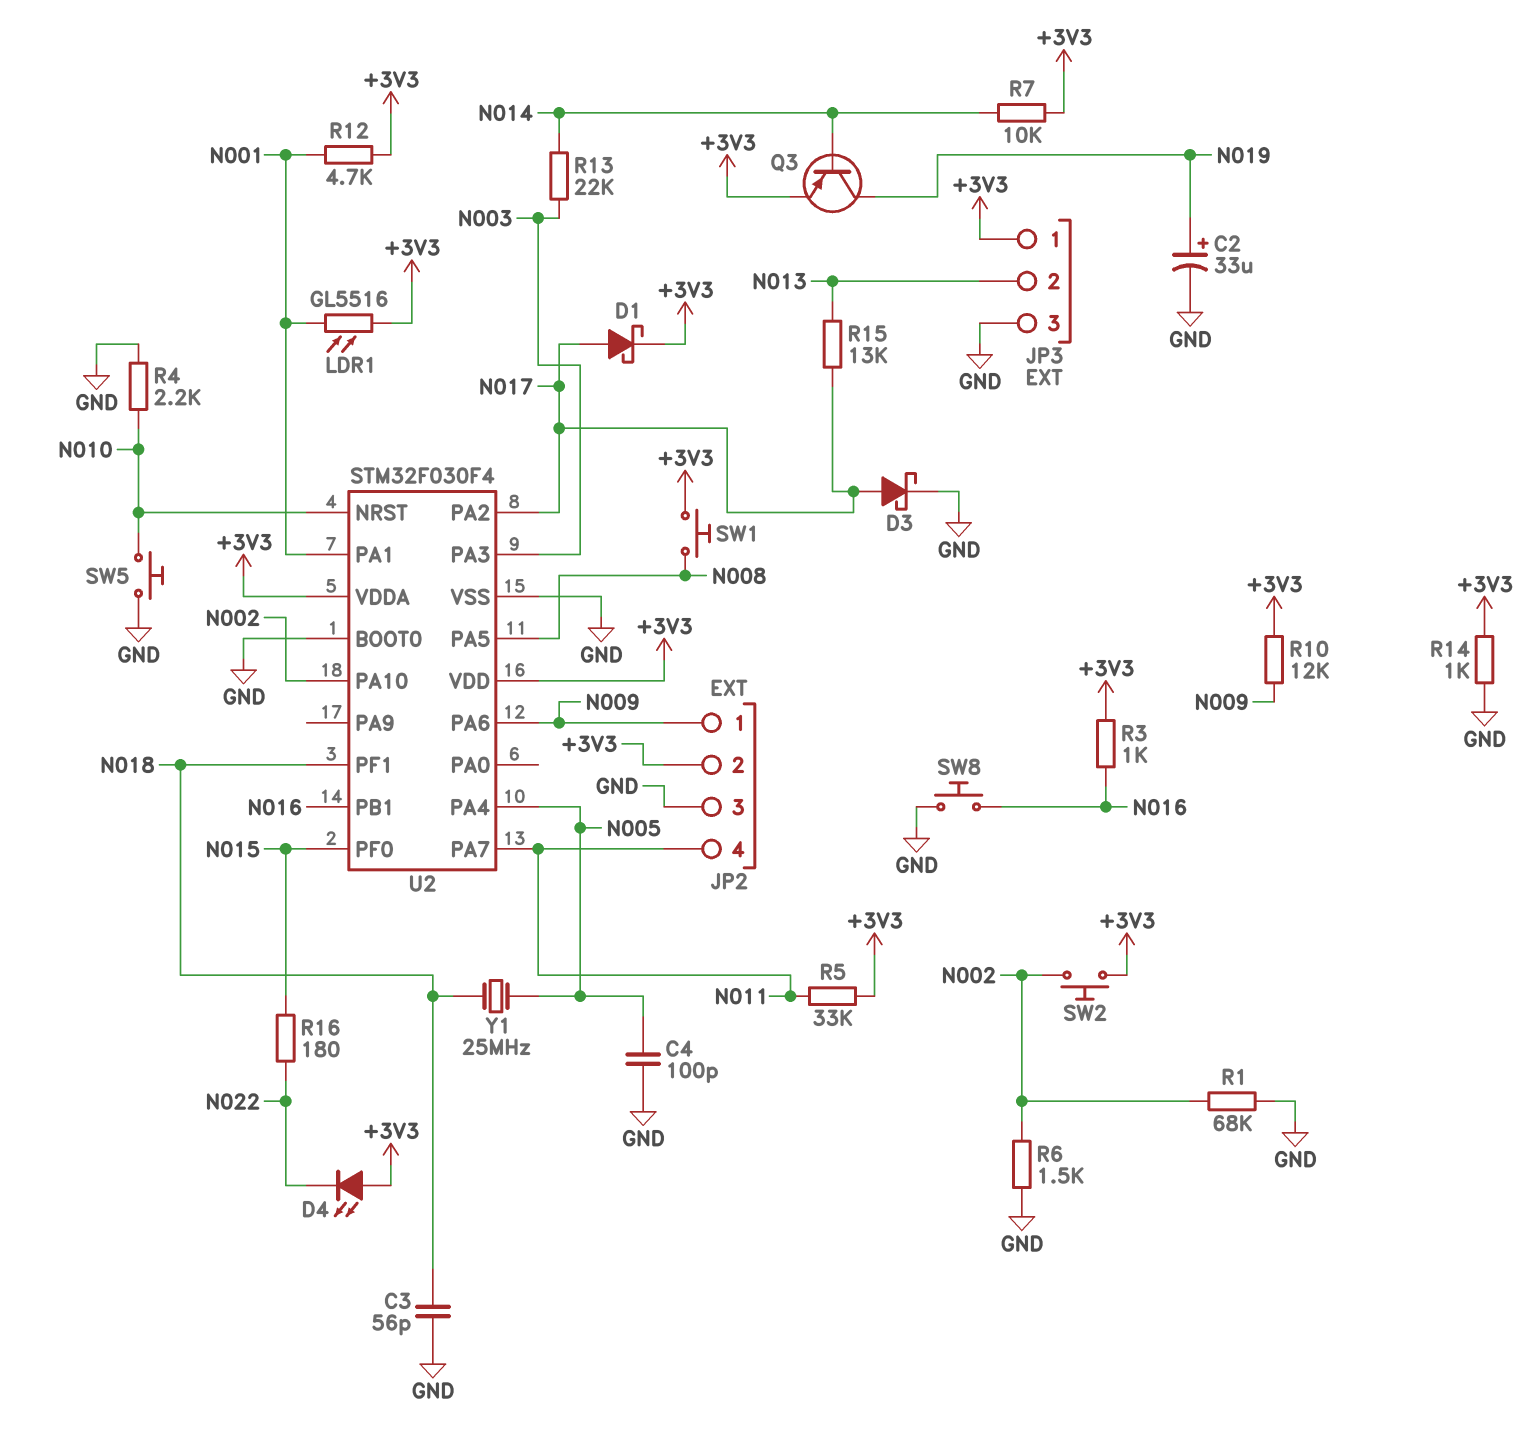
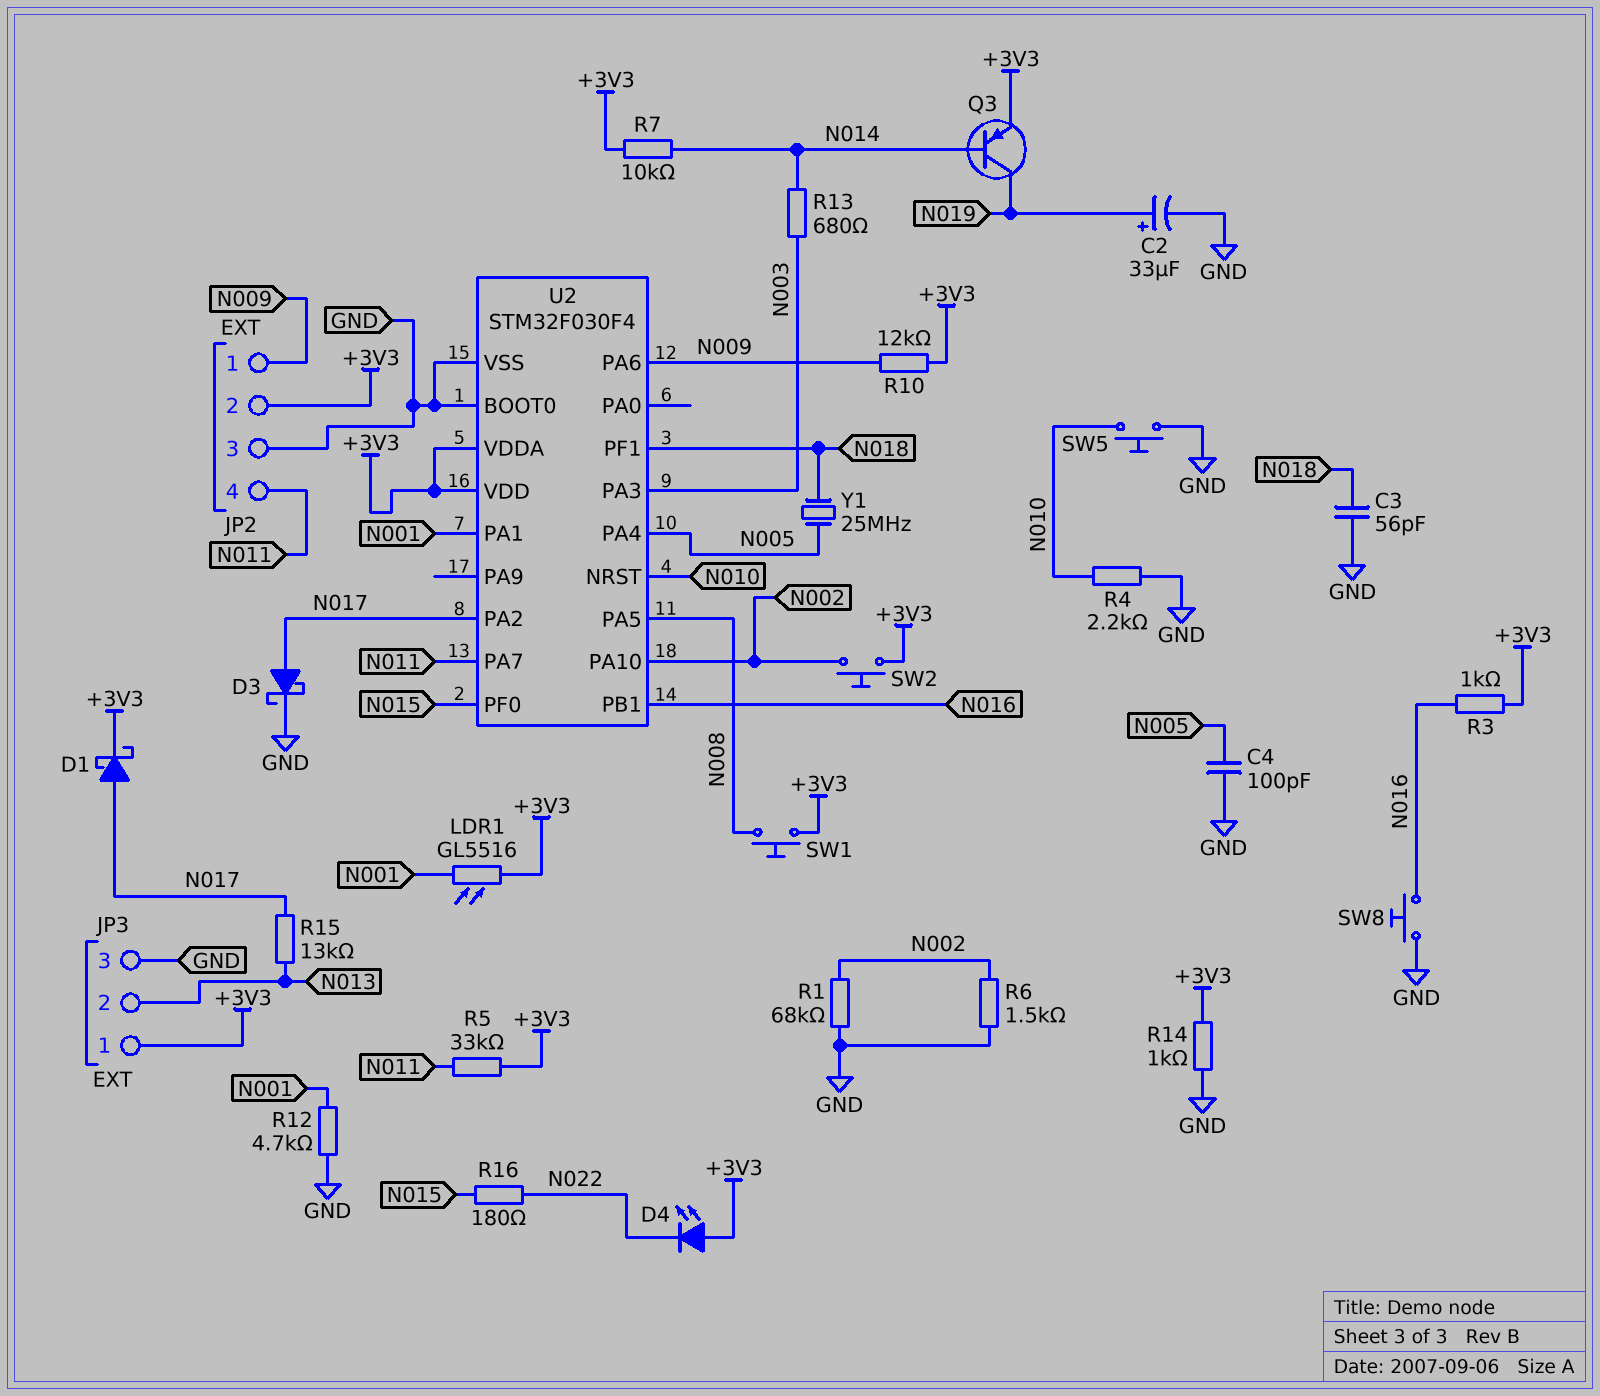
R12: 4.7k (+3V3, N001) -> 4.7k (GND, N001)
R13: 22k (N003, N014) -> 680 (N003, N014)

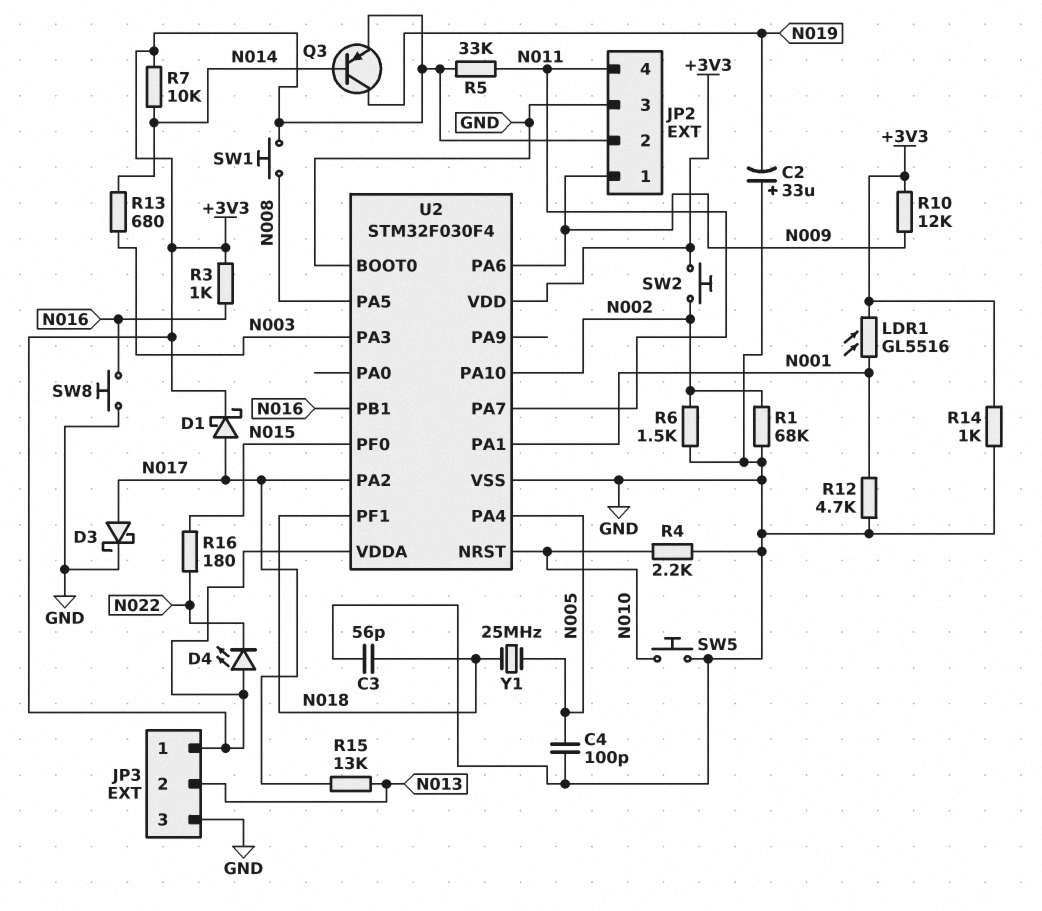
C2: 33uF (plus N019, minus GND) -> 33uF (plus GND, minus N019)

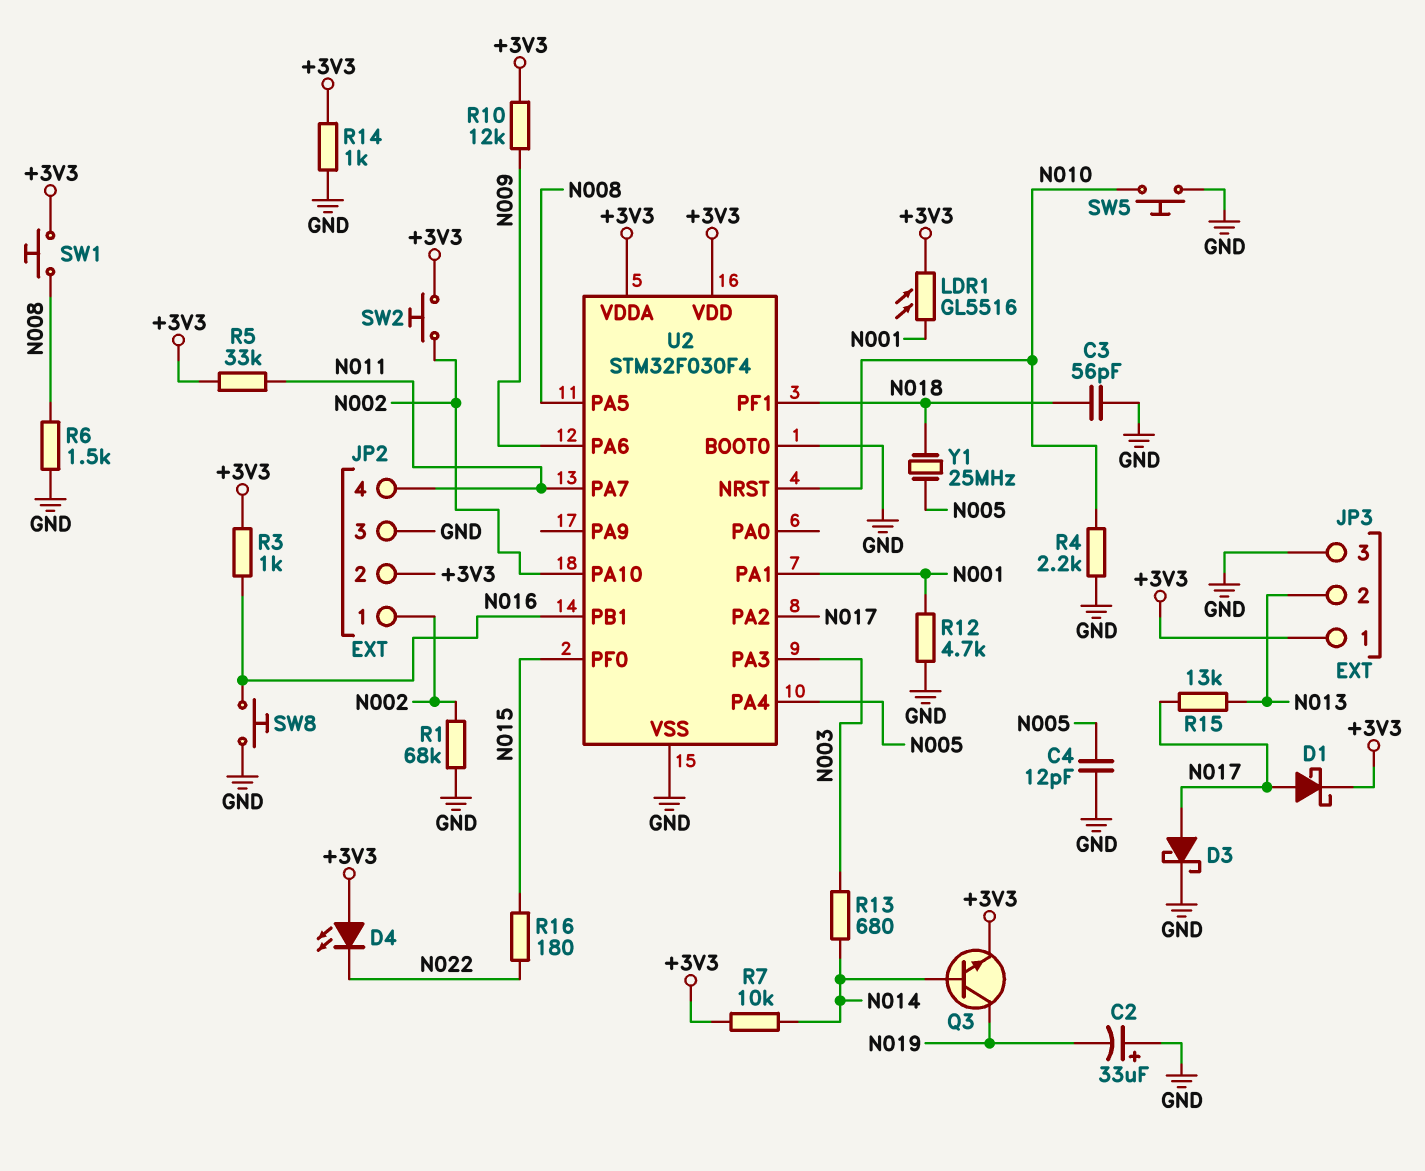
C4: 100pF (GND, N005) -> 12pF (GND, N005)
JP2 pin 1: N009 -> N002
Q3: PNP (B N014, C N019, E +3V3) -> NPN (B N014, C N019, E +3V3)
R6: 1.5k (GND, N002) -> 1.5k (GND, N008)

